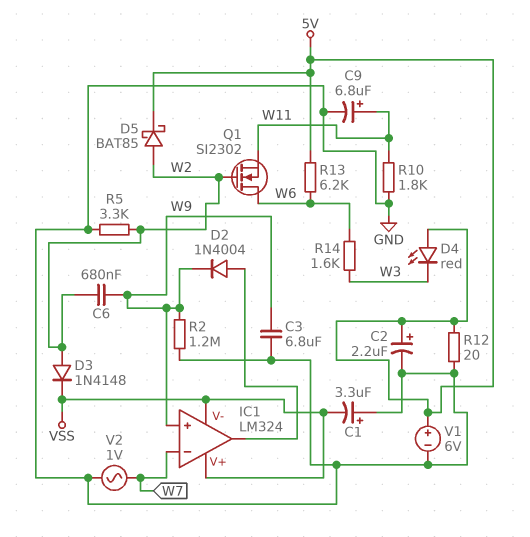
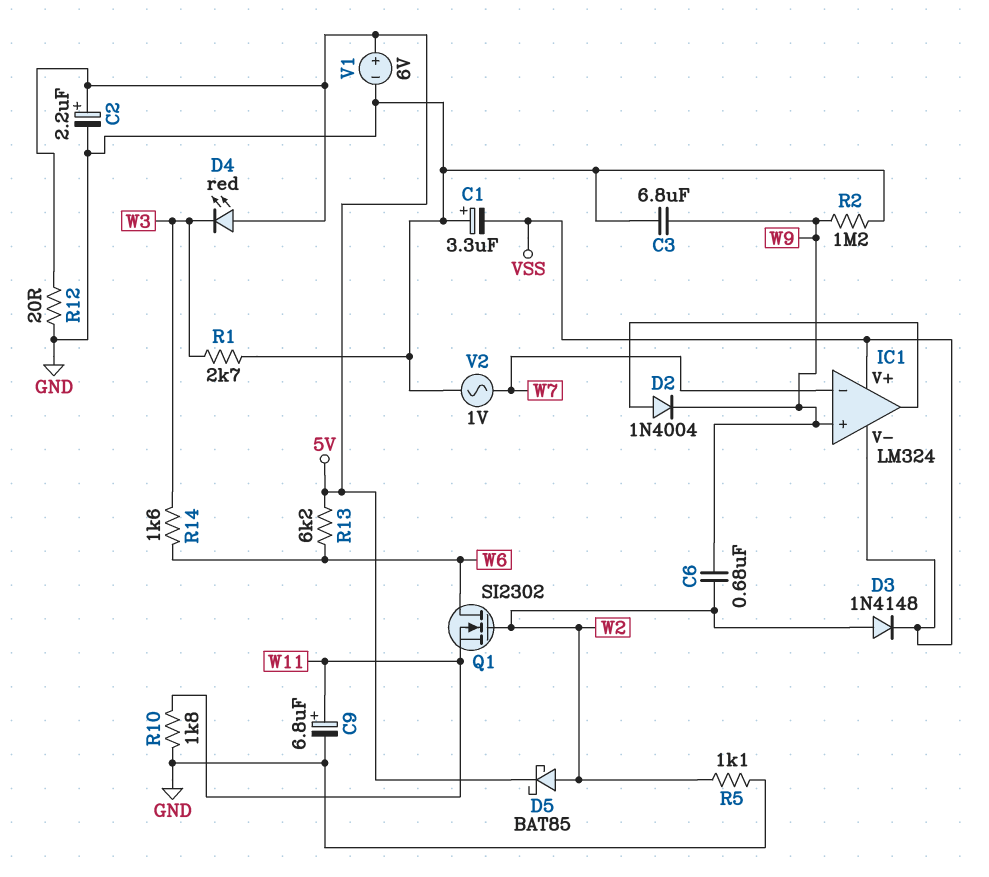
R1: none -> 2.7k (GND, W3)
R5: 3.3k (GND, W2) -> 1.1k (GND, W2)

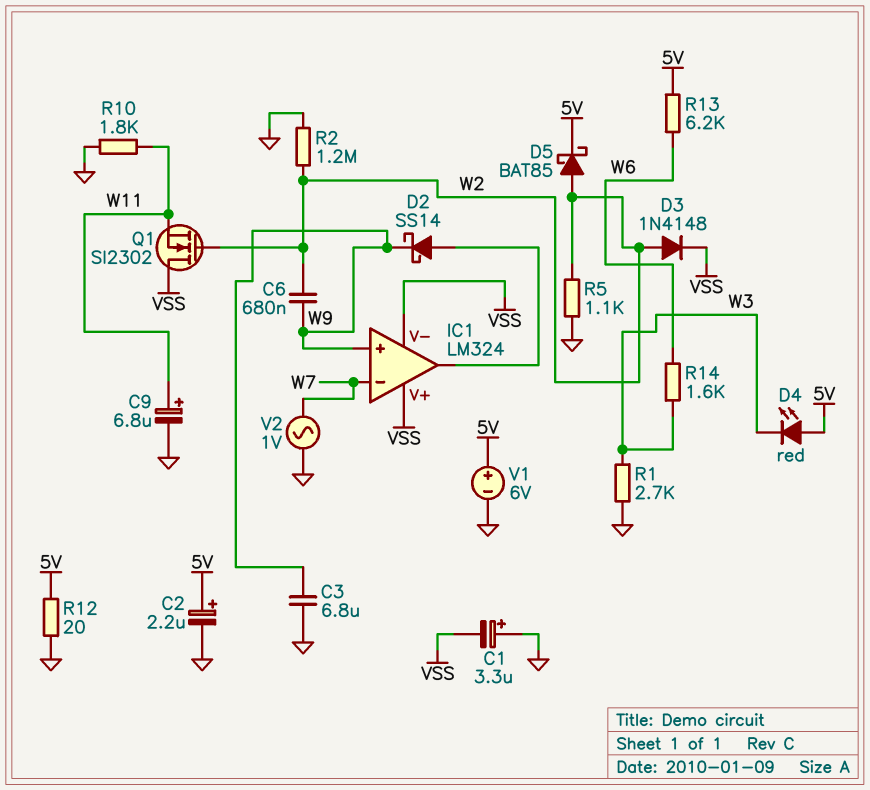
D2: diode 1N4004 (A IC1/out, K W9) -> schottky SS14 (A IC1/out, K W9)
Q1: NMOS SI2302 (G W2, D W6, S W11) -> NMOS SI2302 (G W2, D VSS, S W11)
R2: 1.2M (GND, W9) -> 1.2M (GND, W2)

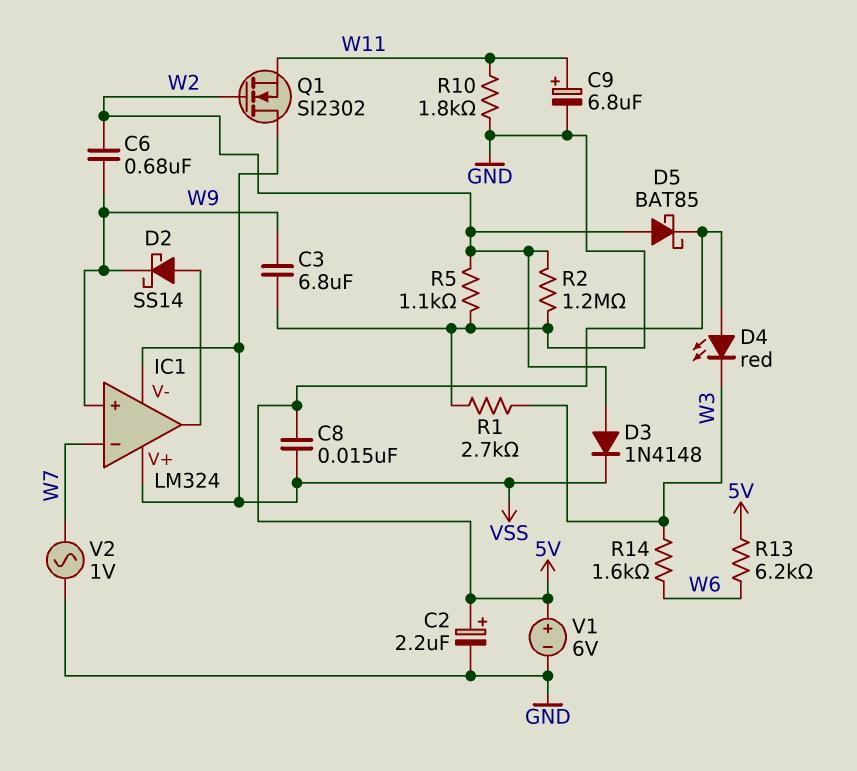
C1: 3.3uF (plus GND, minus VSS) -> none
C8: none -> 15nF (5V, VSS)
R12: 20 (5V, GND) -> none

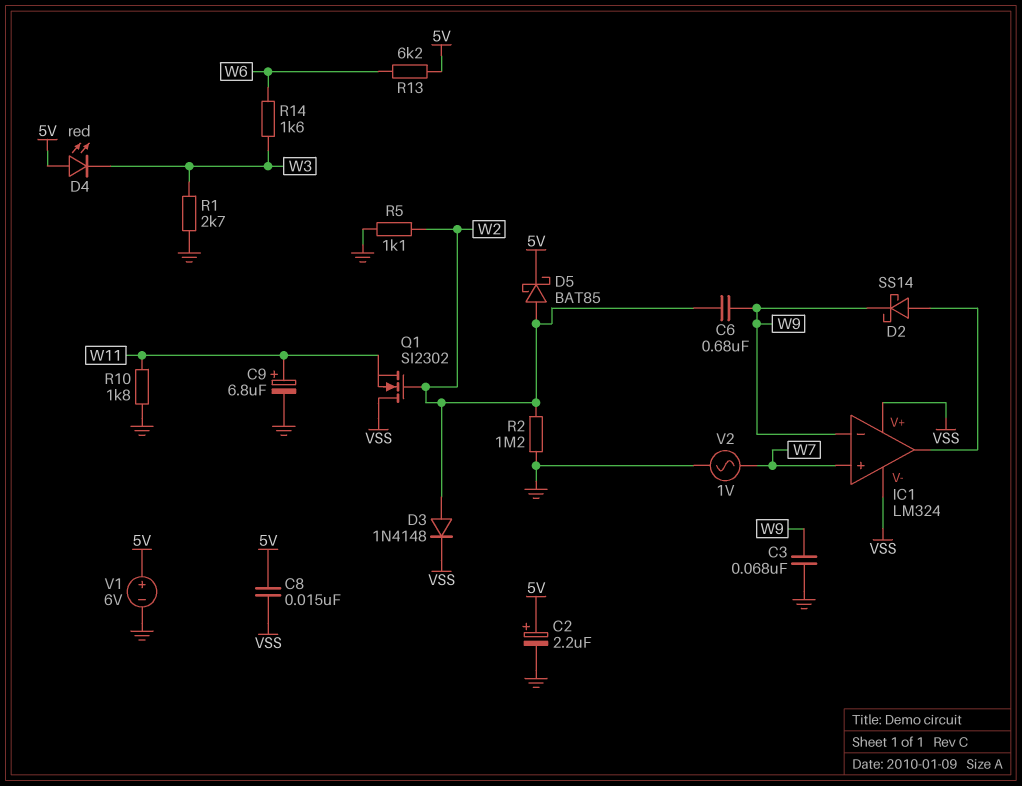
C3: 6.8uF (GND, W9) -> 68nF (GND, W9)
IC1 pin in+: W9 -> W7
IC1 pin in-: W7 -> W9

